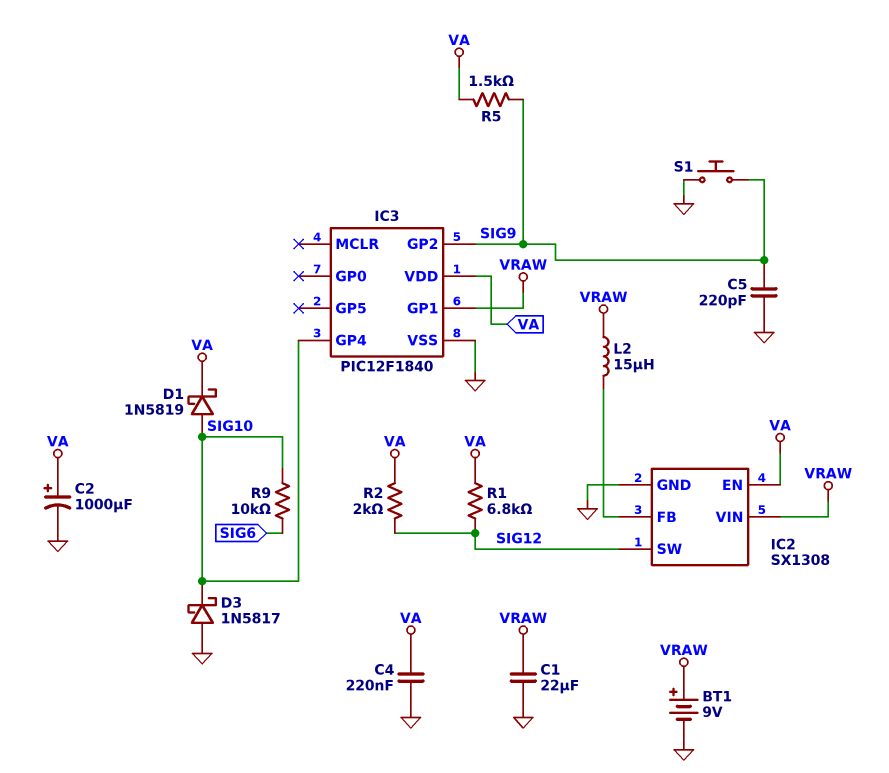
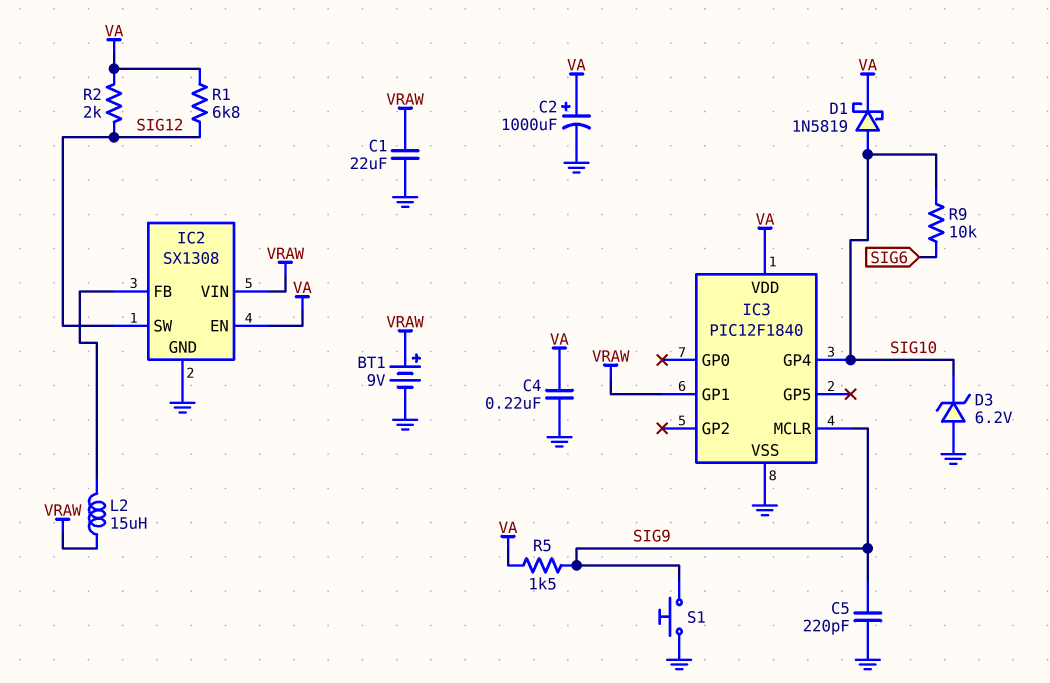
D3: schottky 1N5817 (A GND, K SIG10) -> zener 6.2V (A GND, K SIG10)
IC3 pin GP2: SIG9 -> none
IC3 pin MCLR: none -> SIG9

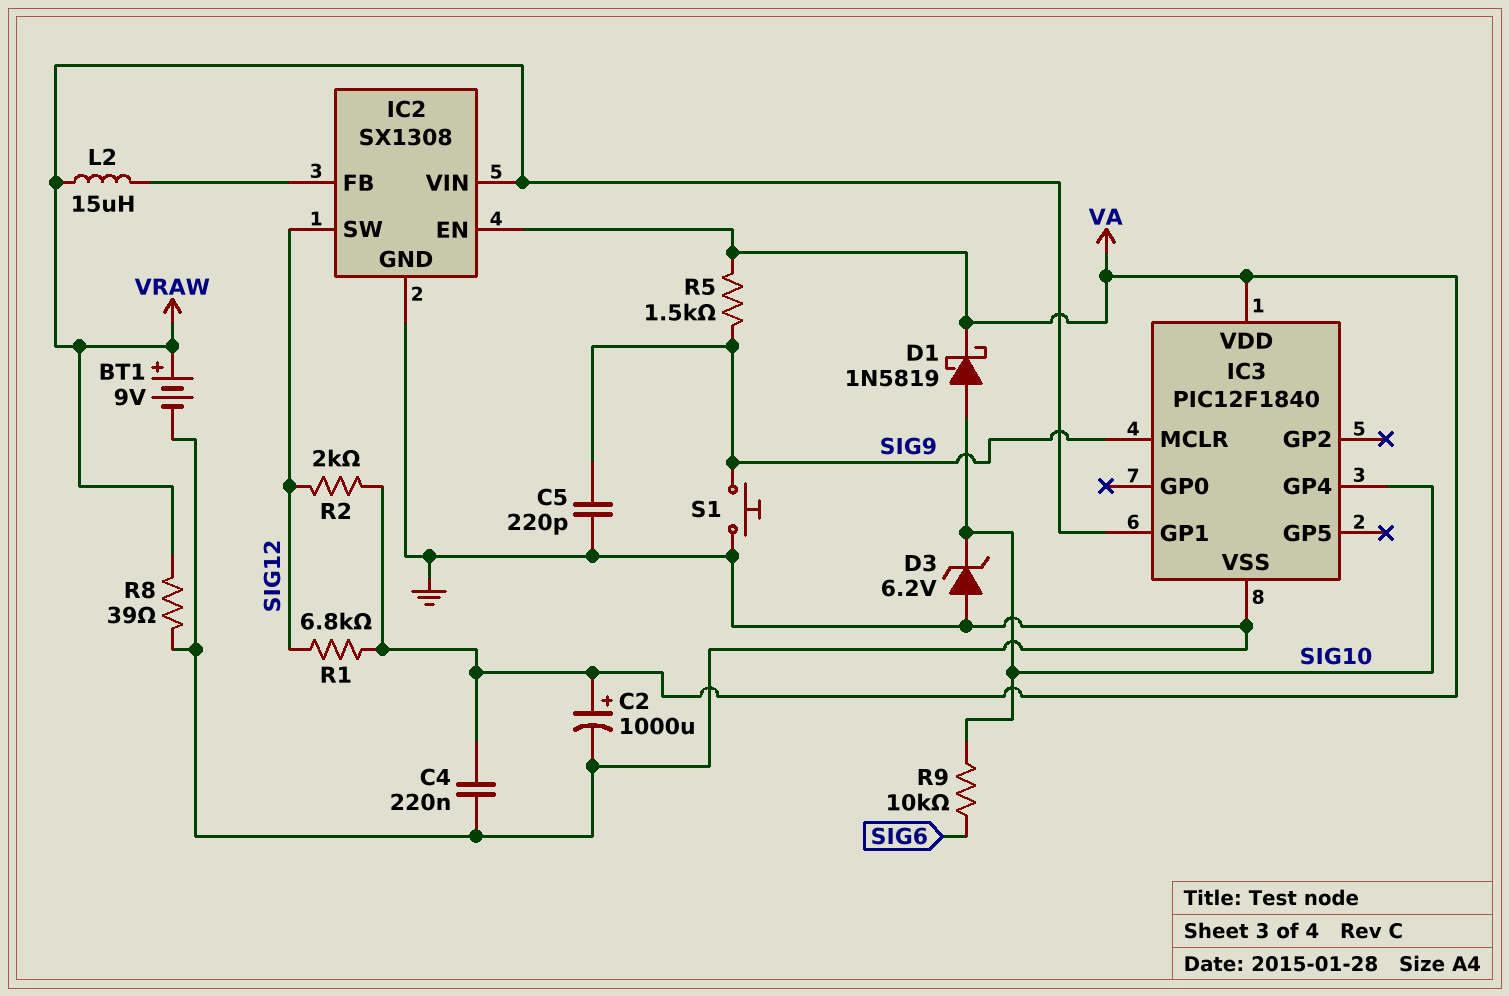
C1: 22uF (GND, VRAW) -> none
R8: none -> 39 (GND, VRAW)

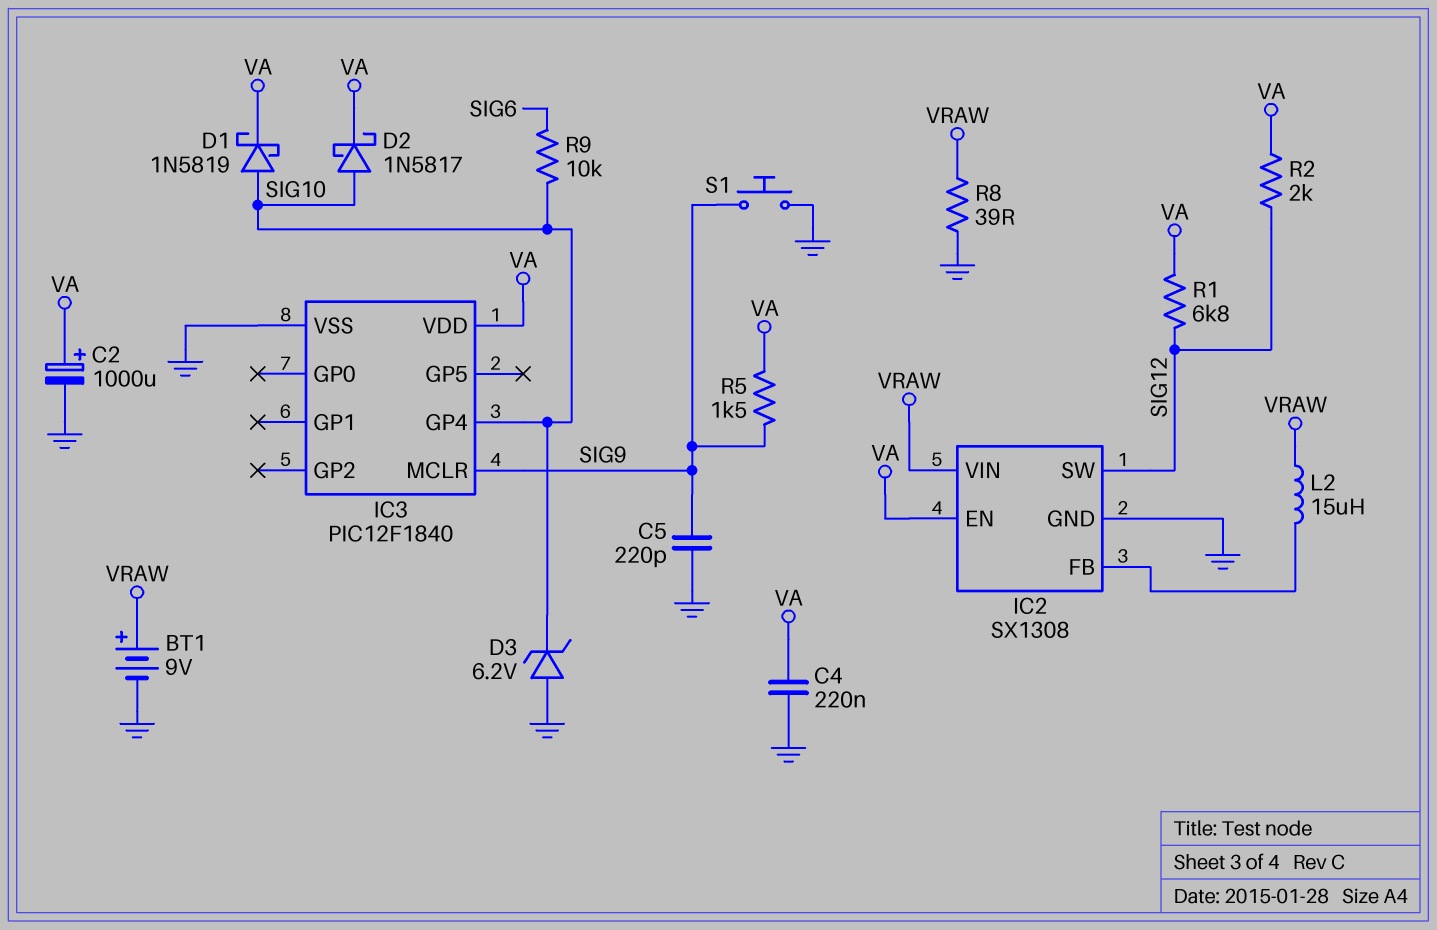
D2: none -> schottky 1N5817 (A SIG10, K VA)
IC3 pin GP1: VRAW -> none

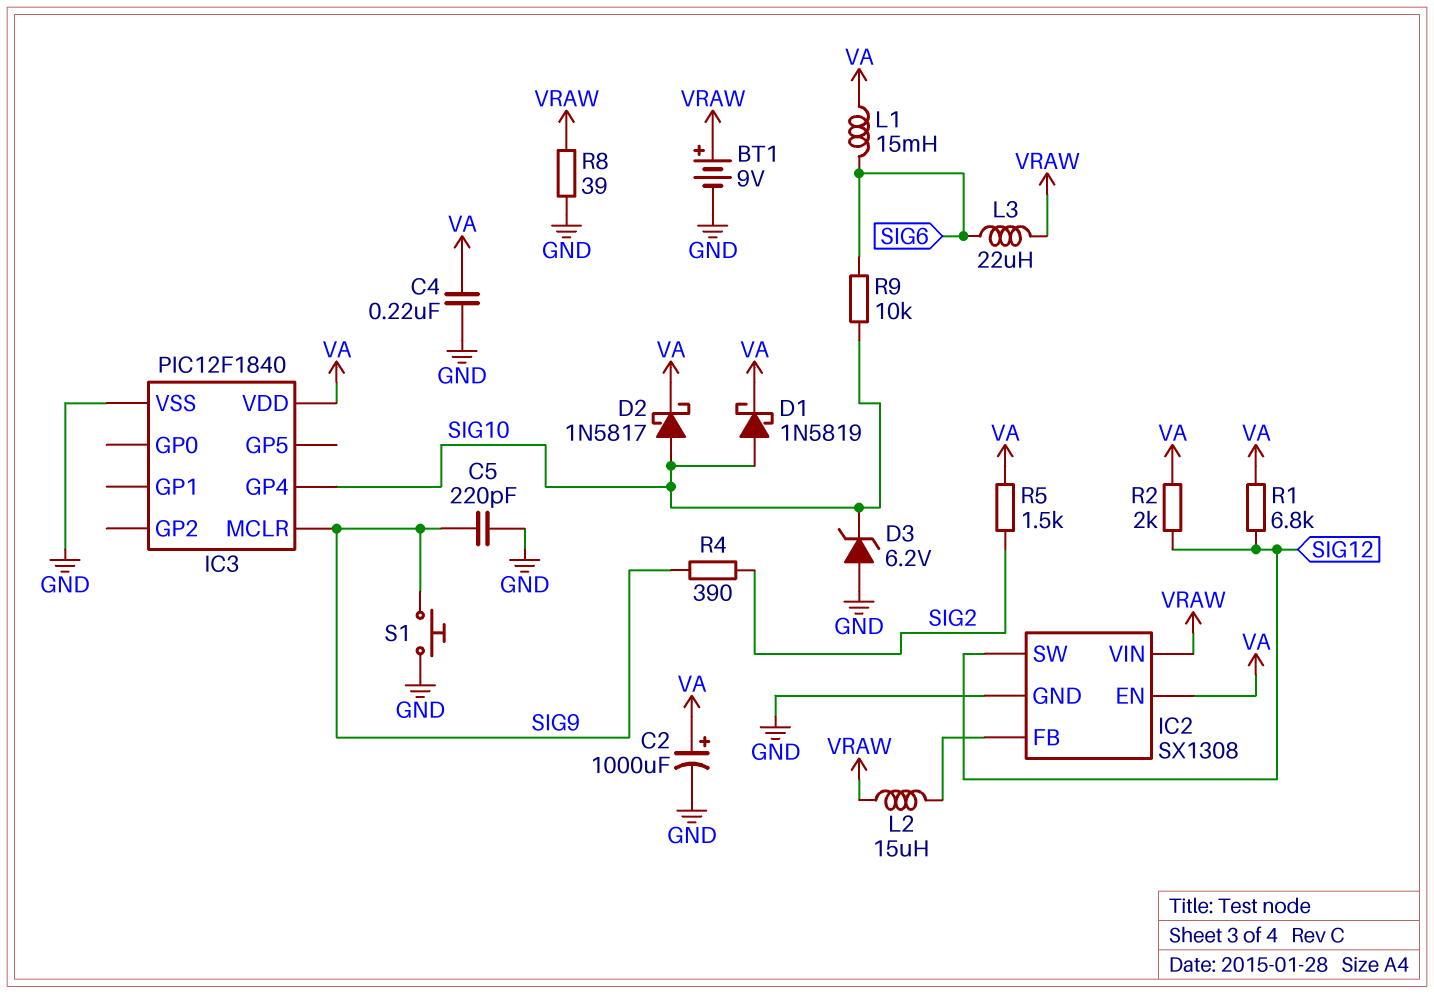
L1: none -> 15mH (SIG6, VA)
L3: none -> 22uH (SIG6, VRAW)
R4: none -> 390 (SIG2, SIG9)
R5: 1.5k (SIG9, VA) -> 1.5k (SIG2, VA)

